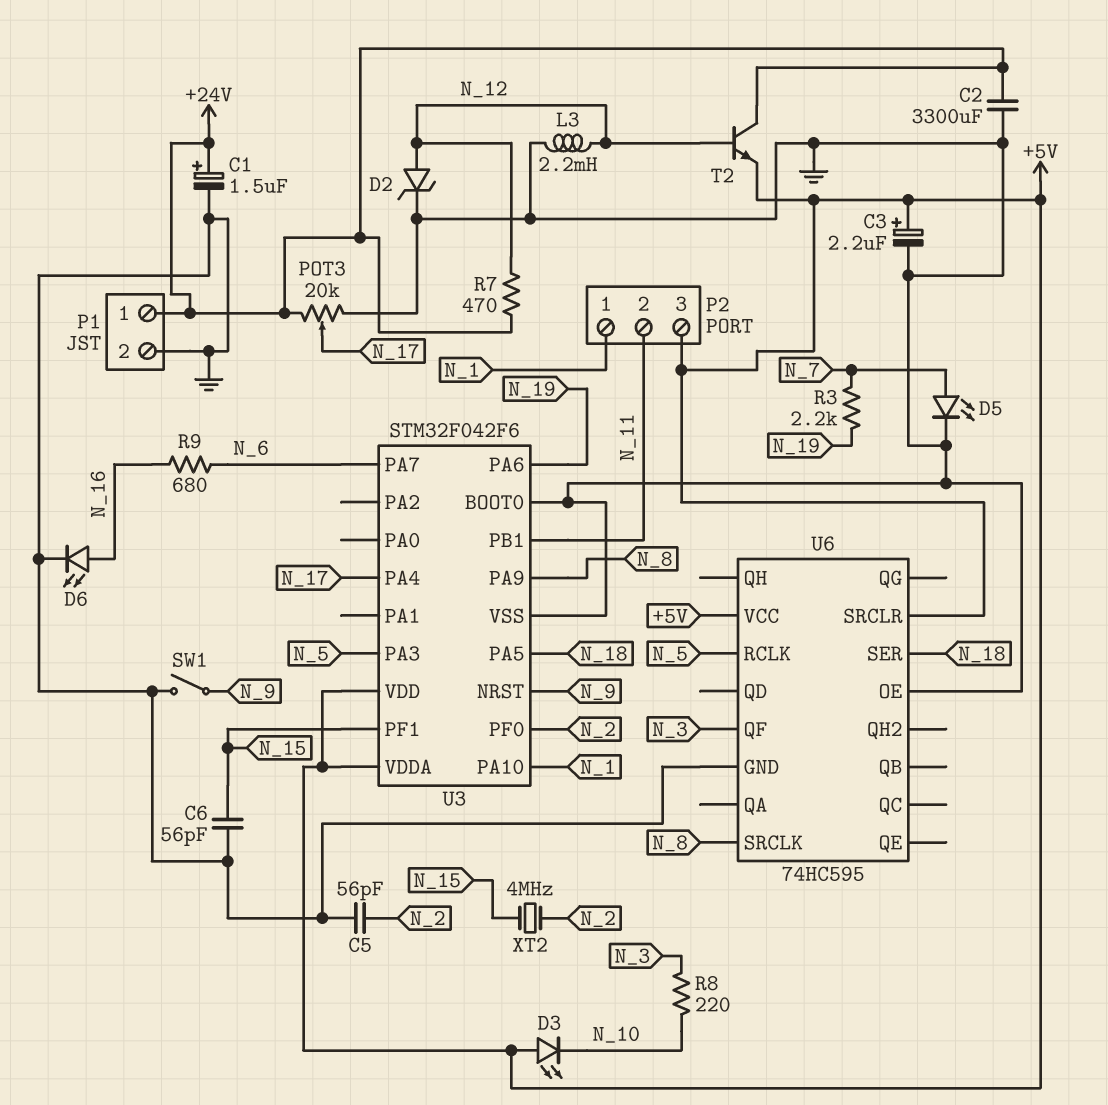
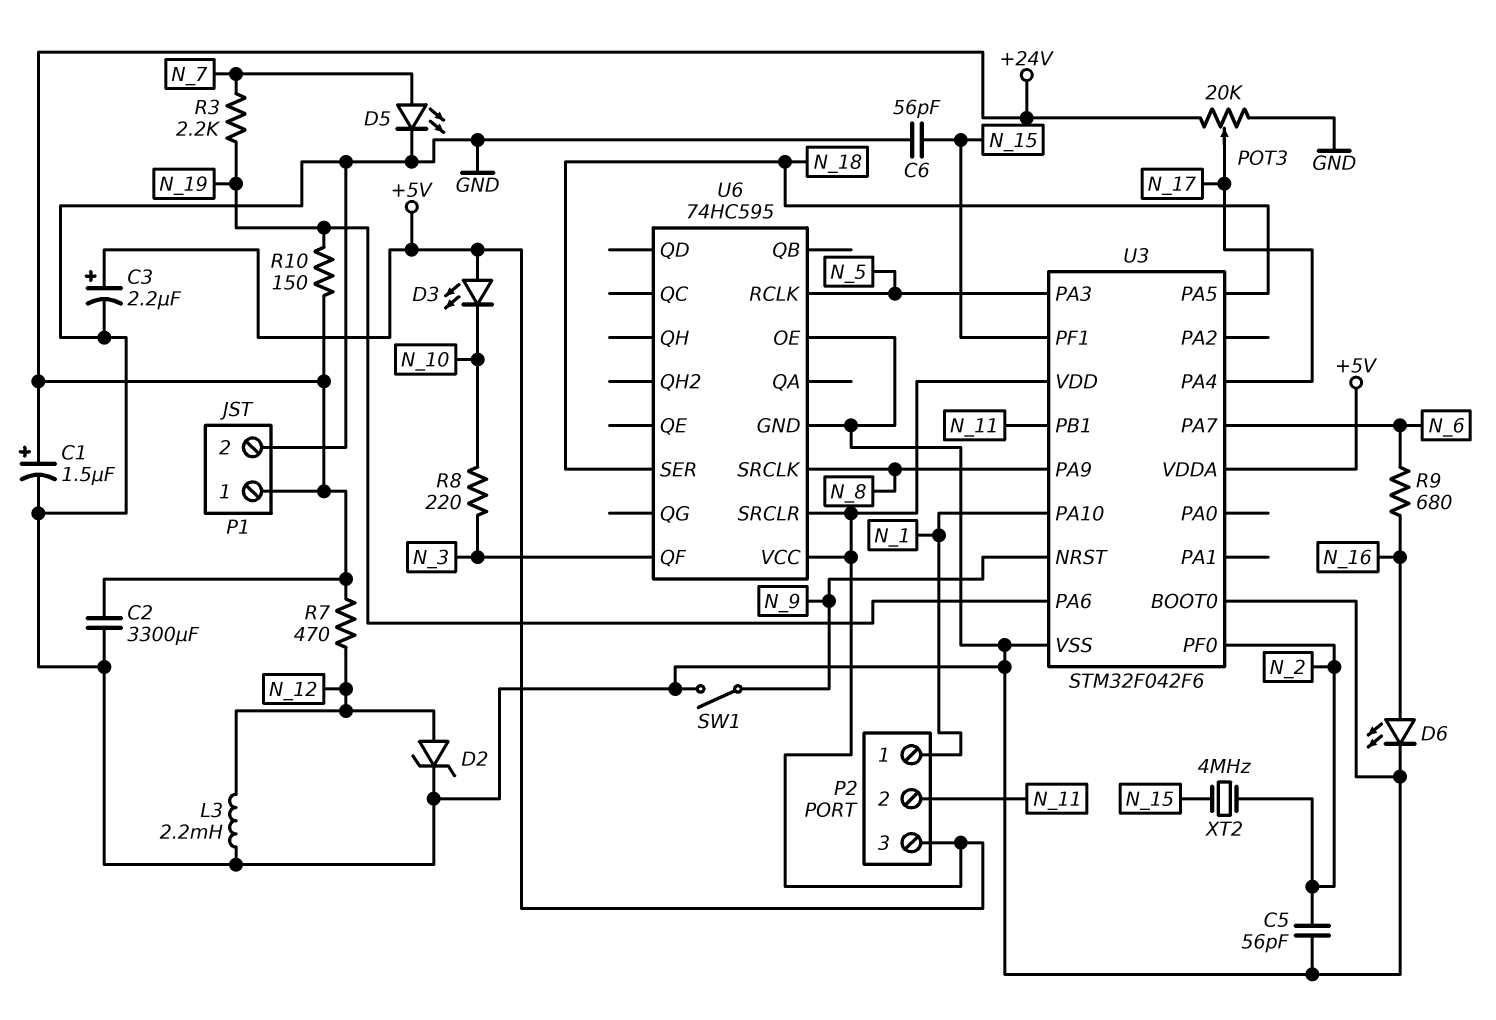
R10: none -> 150 (+24V, N_19)
T2: NPN (B N_12, C +24V, E +5V) -> none

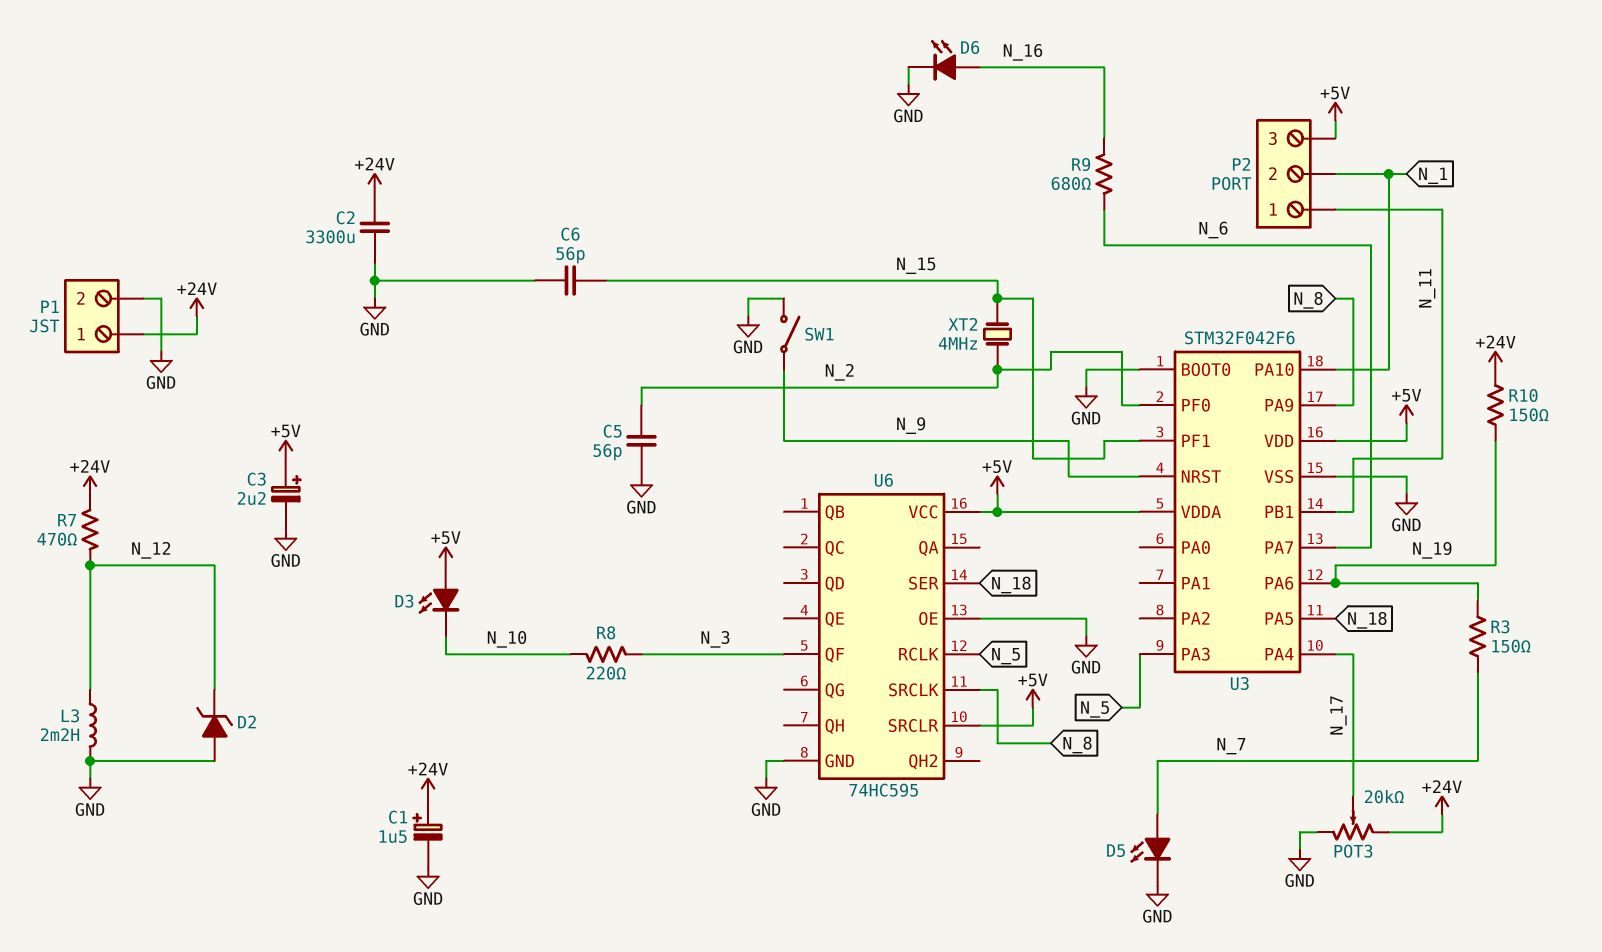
D2: zener (A N_12, K GND) -> zener (A GND, K N_12)
P2 pin 1: N_1 -> N_11
P2 pin 2: N_11 -> N_1
R3: 2.2k (N_7, N_19) -> 150 (N_7, N_19)

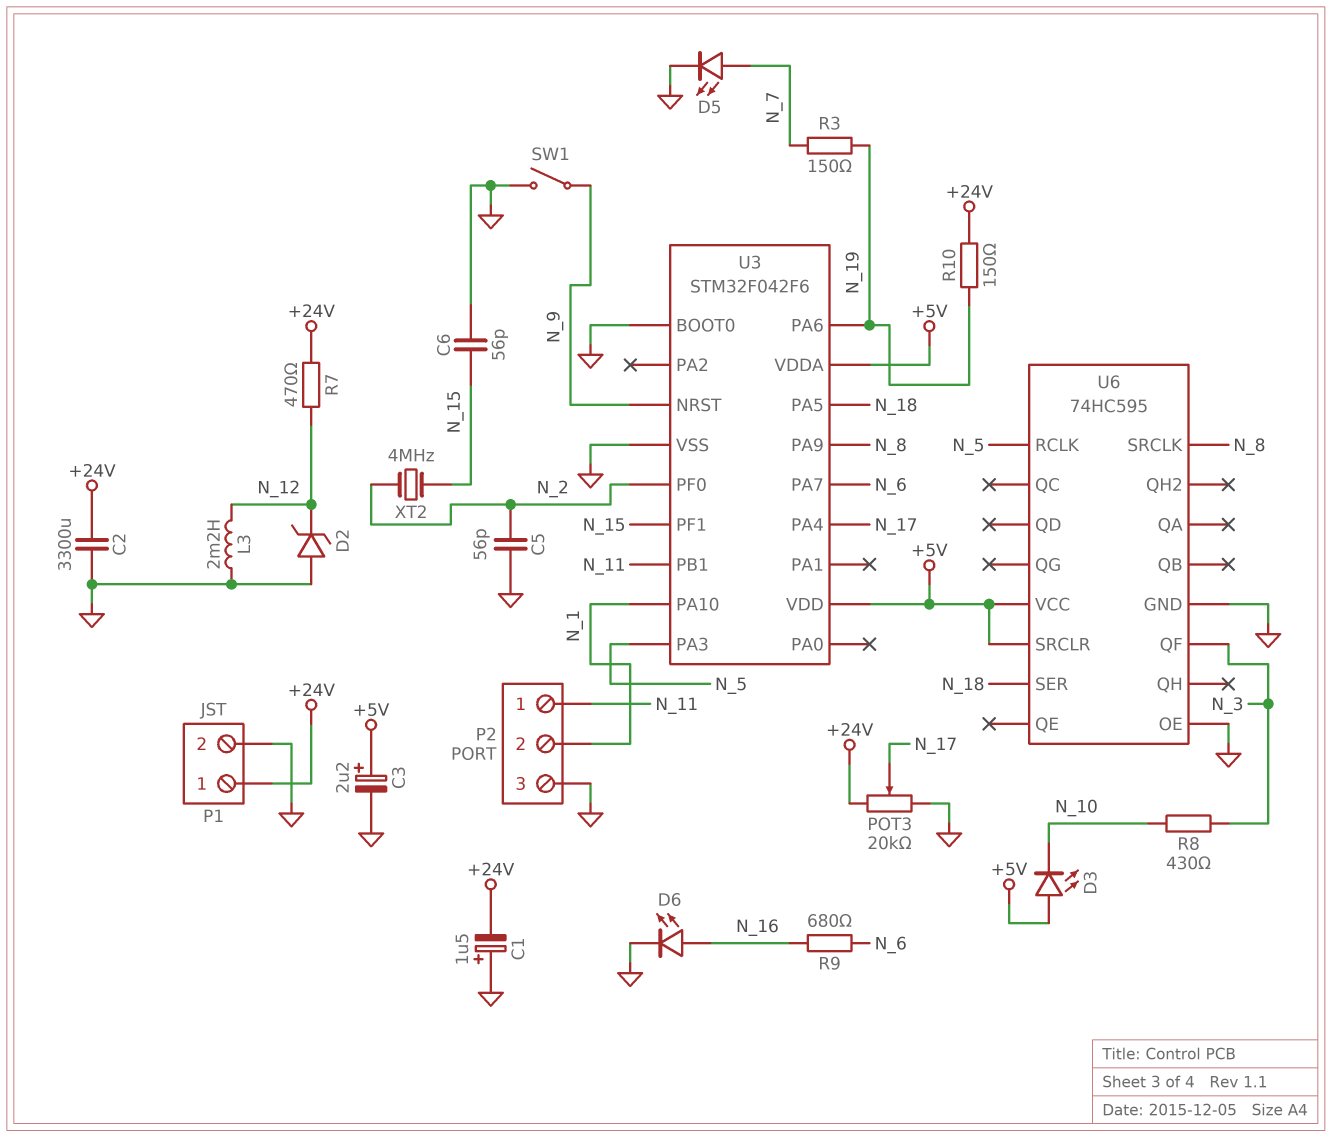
C1: 1.5uF (plus +24V, minus GND) -> 1.5uF (plus GND, minus +24V)
P2 pin 3: +5V -> GND
R8: 220 (N_3, N_10) -> 430 (N_3, N_10)

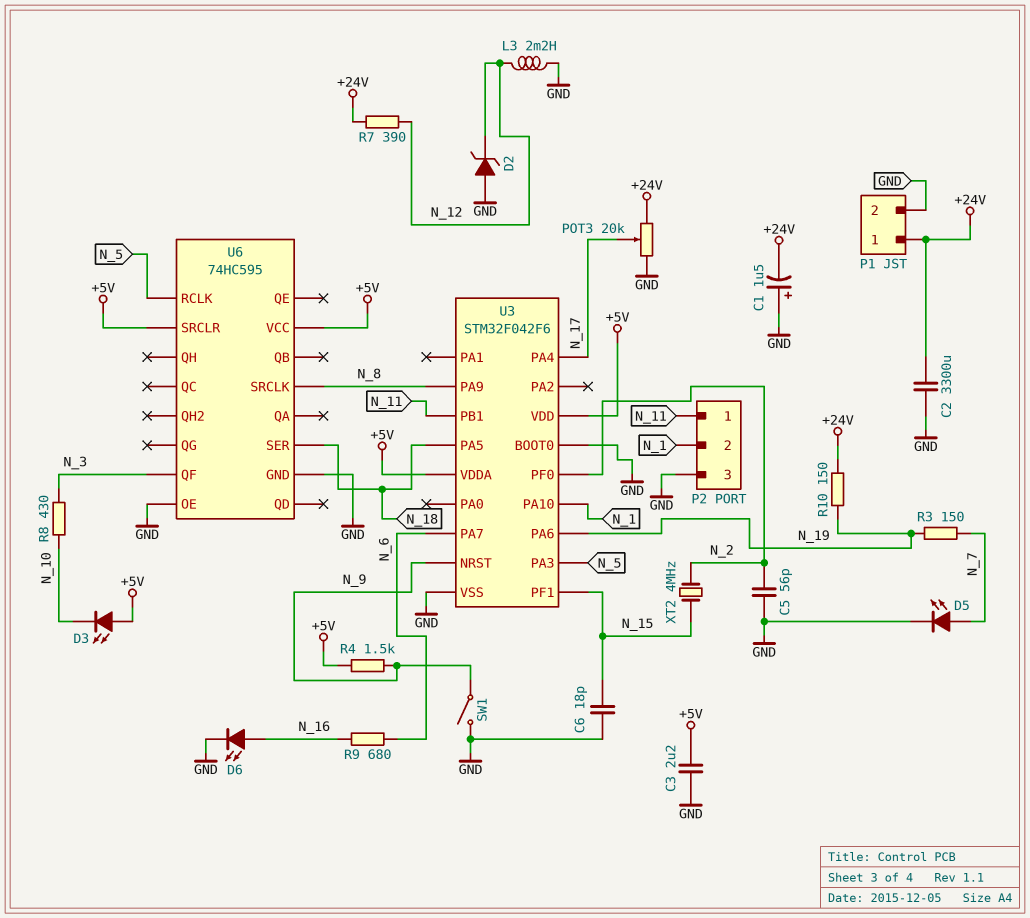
C3: 2.2uF (plus +5V, minus GND) -> 2.2uF (+5V, GND)
C6: 56pF (GND, N_15) -> 18pF (GND, N_15)
R4: none -> 1.5k (+5V, N_9)
R7: 470 (+24V, N_12) -> 390 (+24V, N_12)

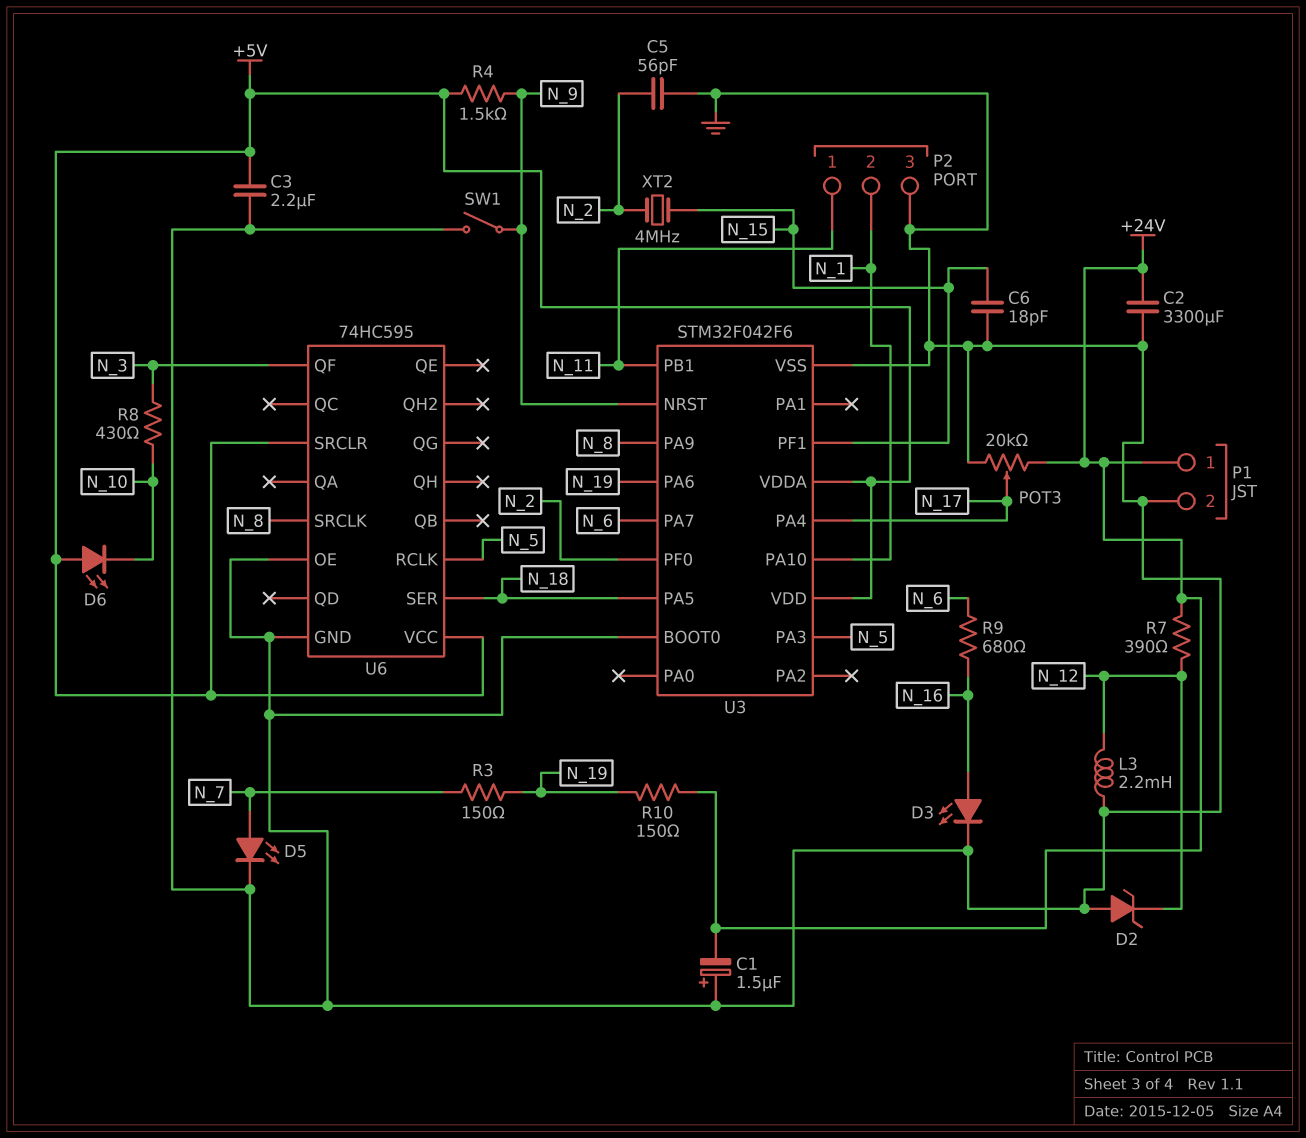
D3: LED (A +5V, K N_10) -> LED (A N_16, K GND)
D6: LED (A N_16, K GND) -> LED (A +5V, K N_10)

